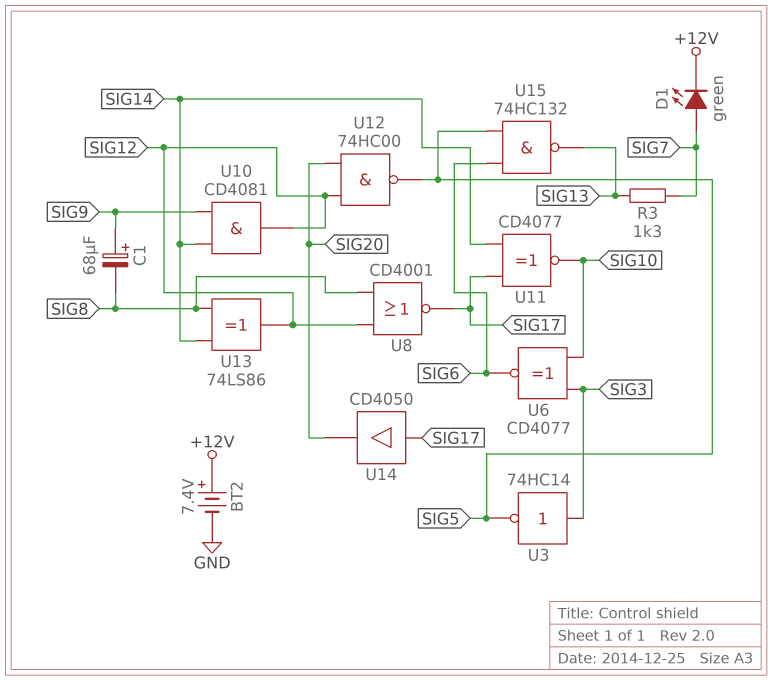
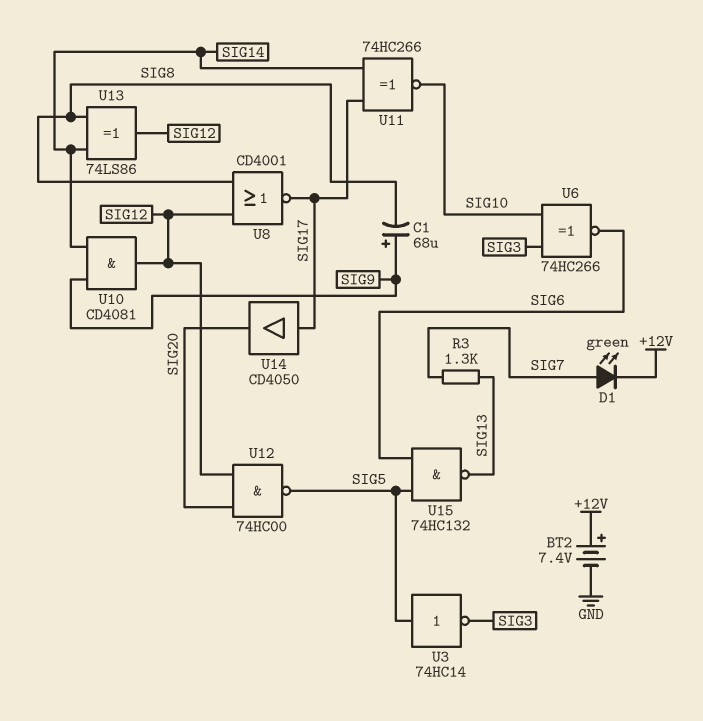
U3: NOT 74HC14 (in SIG3, out SIG5) -> NOT 74HC14 (in SIG5, out SIG3)
U6: XNOR CD4077 (in SIG3, in SIG10, out SIG6) -> XNOR 74HC266 (in SIG3, in SIG10, out SIG6)
U11: XNOR CD4077 (in SIG14, in SIG17, out SIG10) -> XNOR 74HC266 (in SIG14, in SIG17, out SIG10)

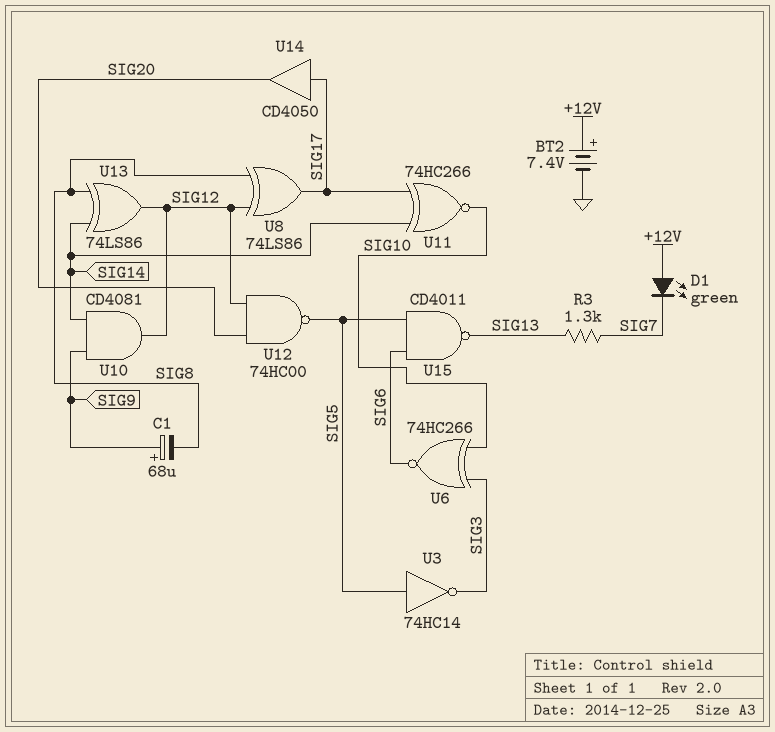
D1: LED green (A SIG7, K +12V) -> LED green (A +12V, K SIG7)
U8: NOR CD4001 (in SIG8, in SIG12, out SIG17) -> XOR 74LS86 (in SIG8, in SIG12, out SIG17)
U15: NAND 74HC132 (in SIG5, in SIG6, out SIG13) -> NAND CD4011 (in SIG5, in SIG6, out SIG13)

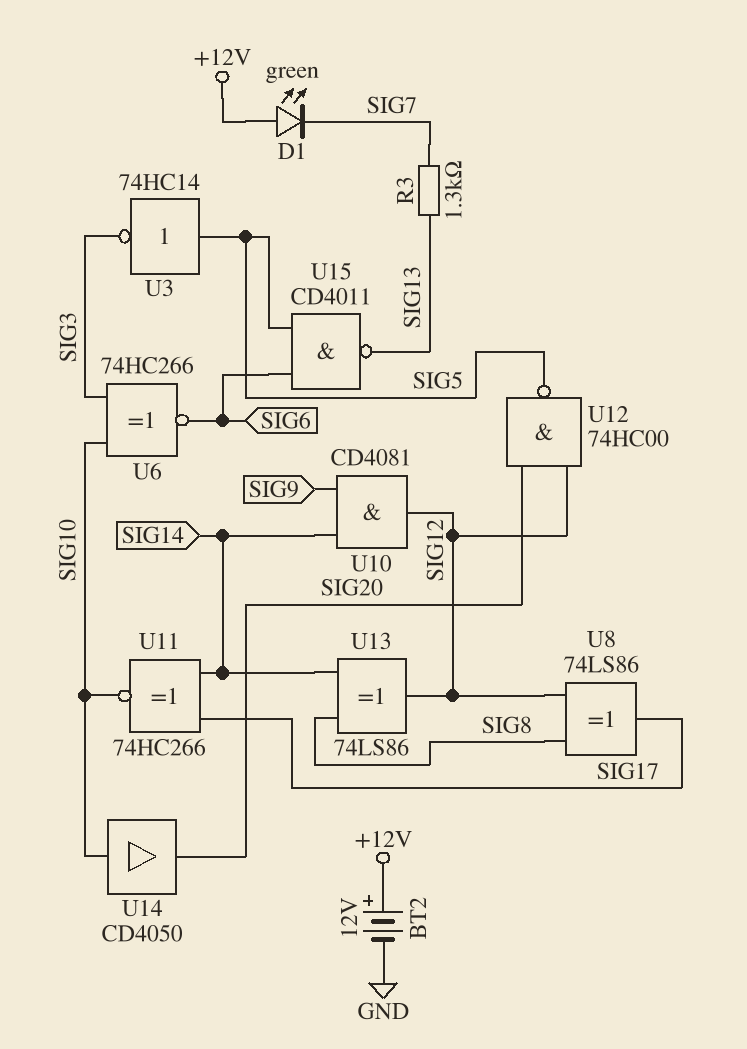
BT2: 7.4V (plus +12V, minus GND) -> 12V (plus +12V, minus GND)
C1: 68uF (plus SIG9, minus SIG8) -> none
U14: buffer CD4050 (in SIG17, out SIG20) -> buffer CD4050 (in SIG10, out SIG20)

